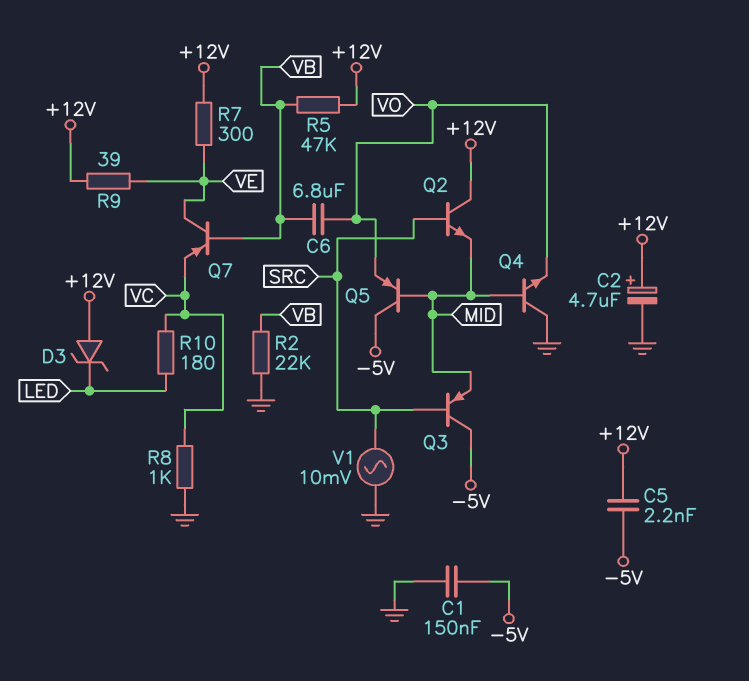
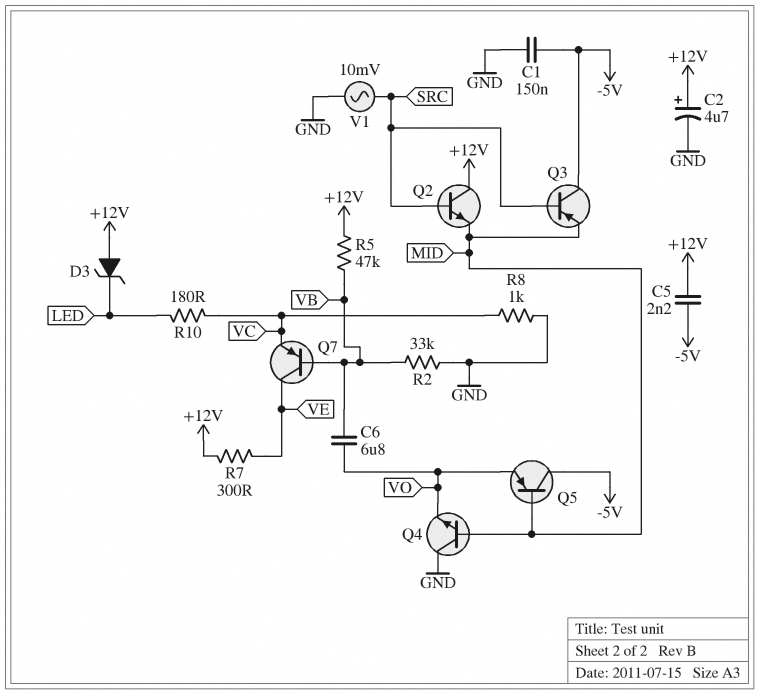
R2: 22k (GND, VB) -> 33k (GND, VB)
R9: 39 (+12V, VE) -> none

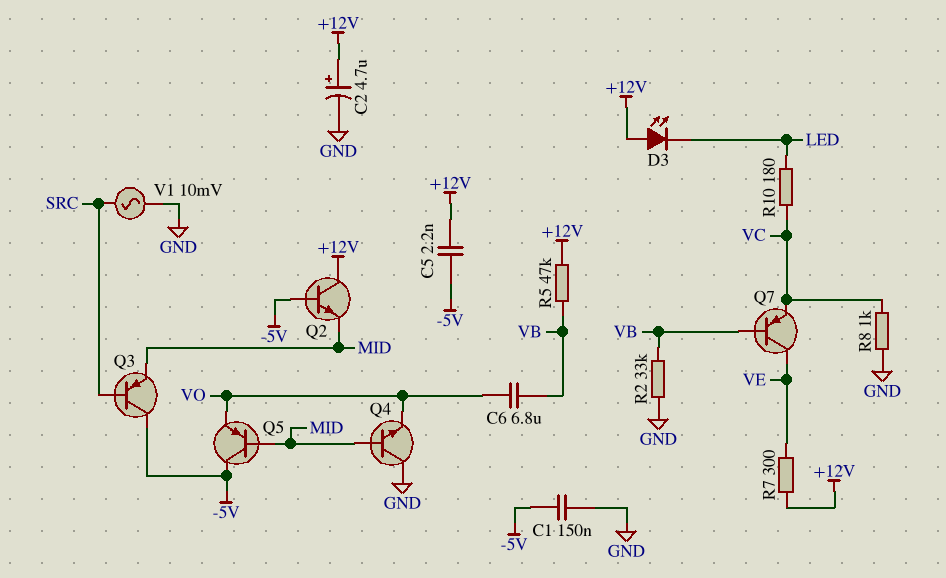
D3: zener (A +12V, K LED) -> LED (A +12V, K LED)
Q2: NPN (B SRC, C +12V, E MID) -> NPN (B -5V, C +12V, E MID)

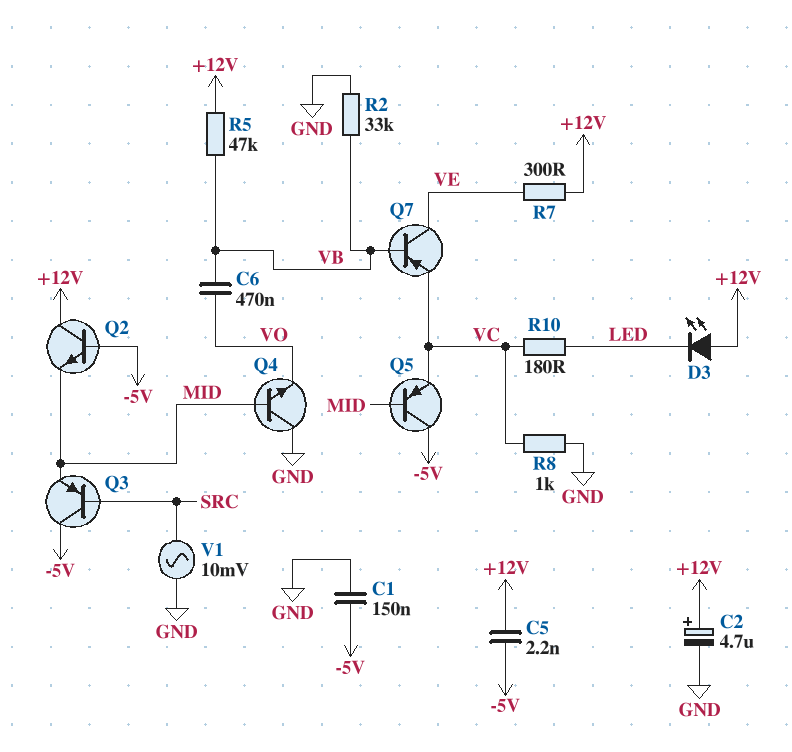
C6: 6.8uF (VB, VO) -> 470nF (VB, VO)
Q5: PNP (B MID, C -5V, E VO) -> PNP (B MID, C -5V, E VC)

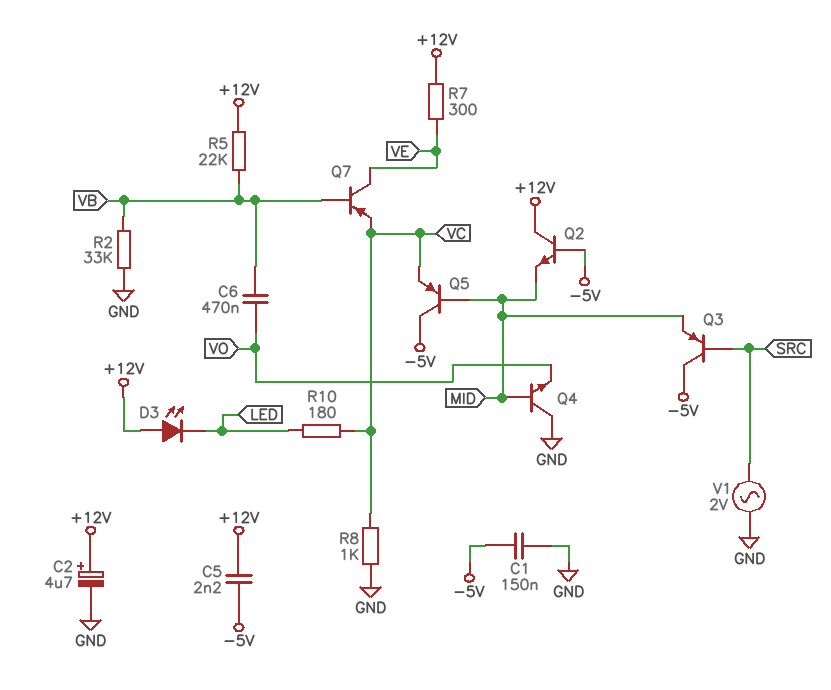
R5: 47k (+12V, VB) -> 22k (+12V, VB)
V1: AC 10mV (GND, SRC) -> AC 2V (GND, SRC)

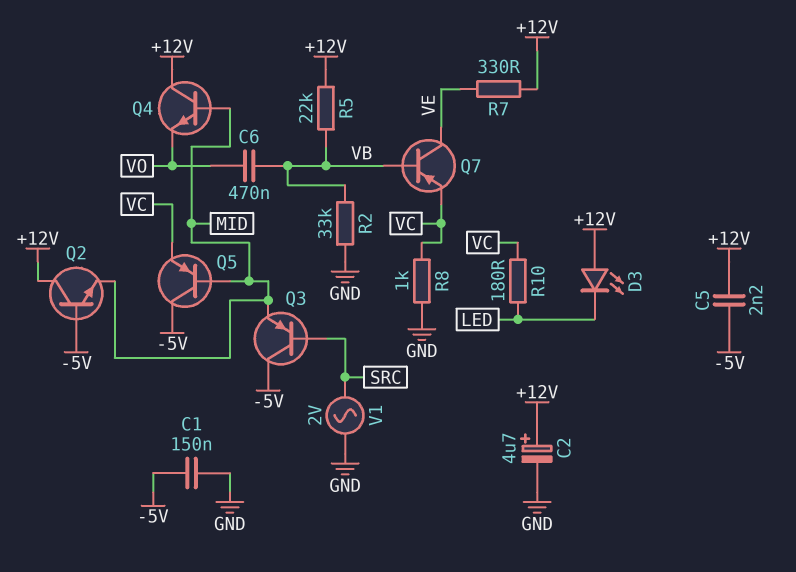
Q4: NPN (B MID, C GND, E VO) -> NPN (B MID, C +12V, E VO)
R7: 300 (+12V, VE) -> 330 (+12V, VE)

